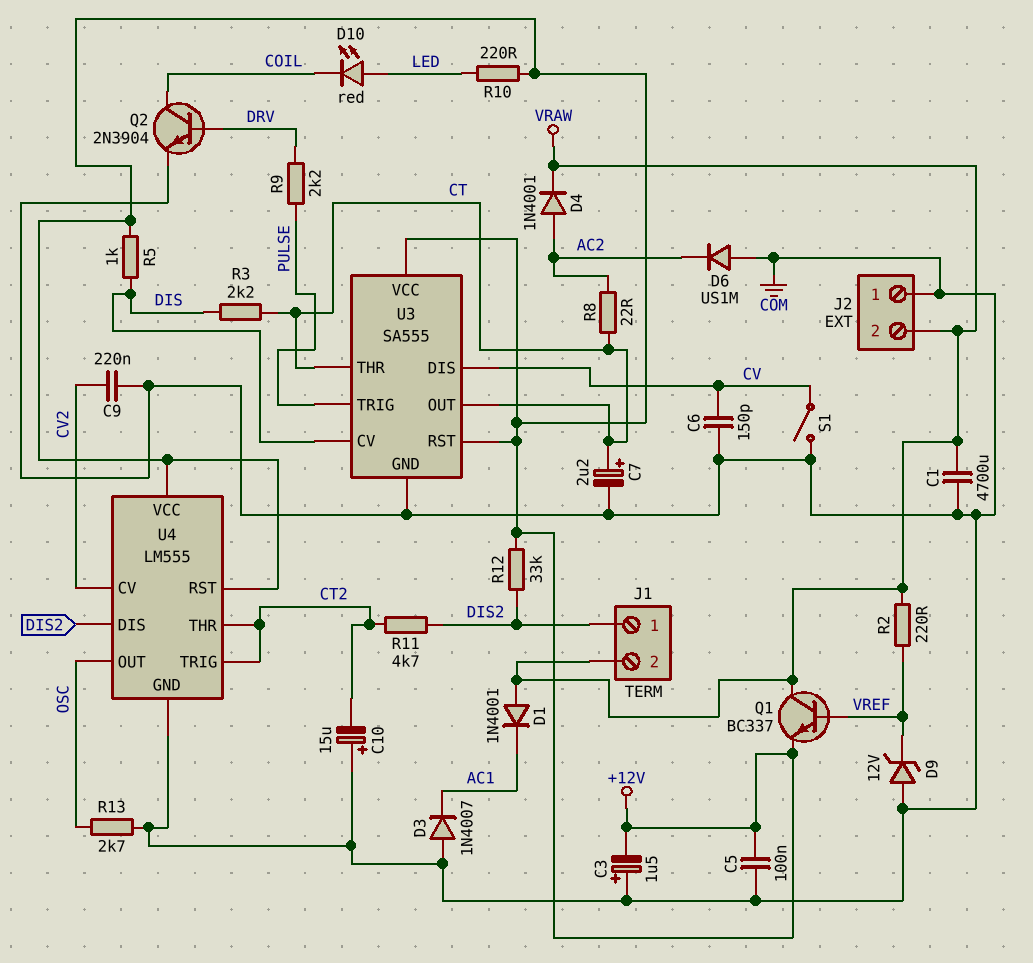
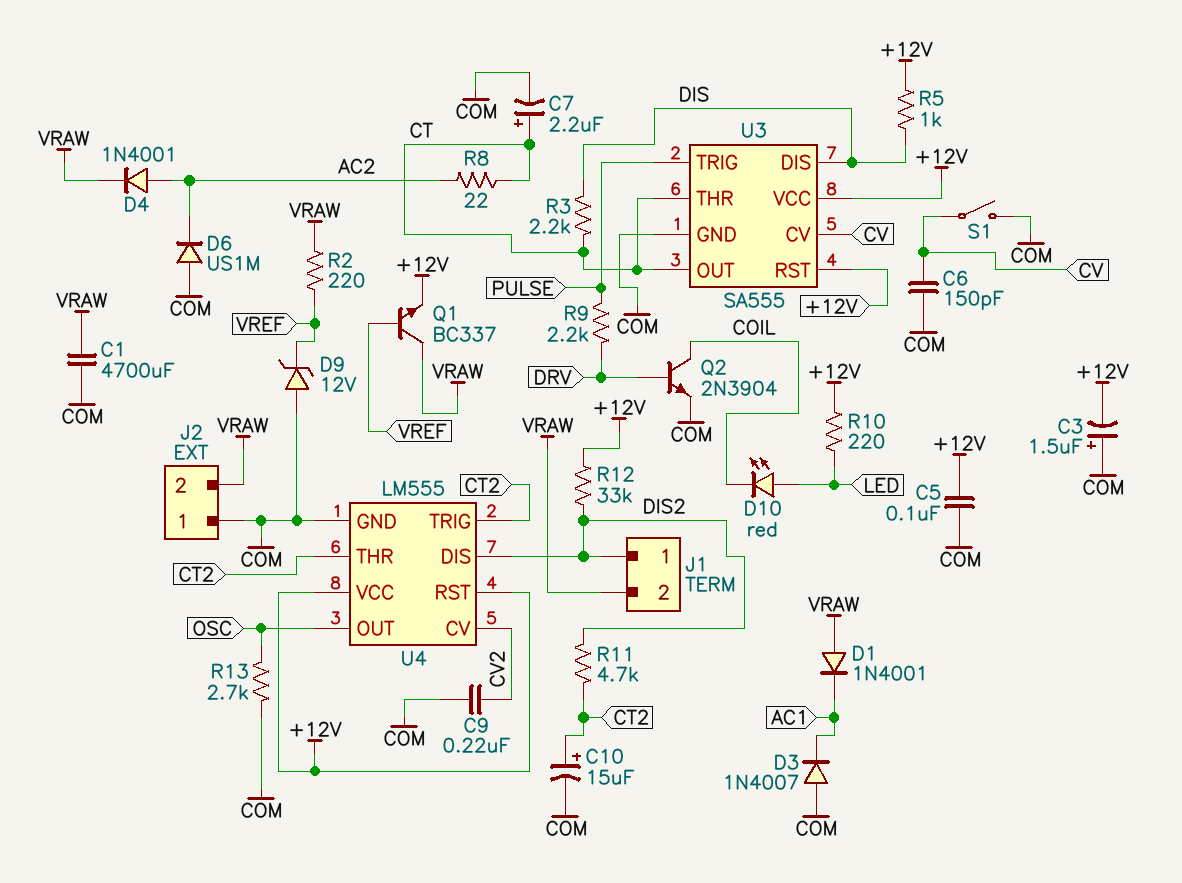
C10: 15uF (plus COM, minus CT2) -> 15uF (plus CT2, minus COM)
U3 pin CV: DIS -> CV
U3 pin DIS: CV -> DIS

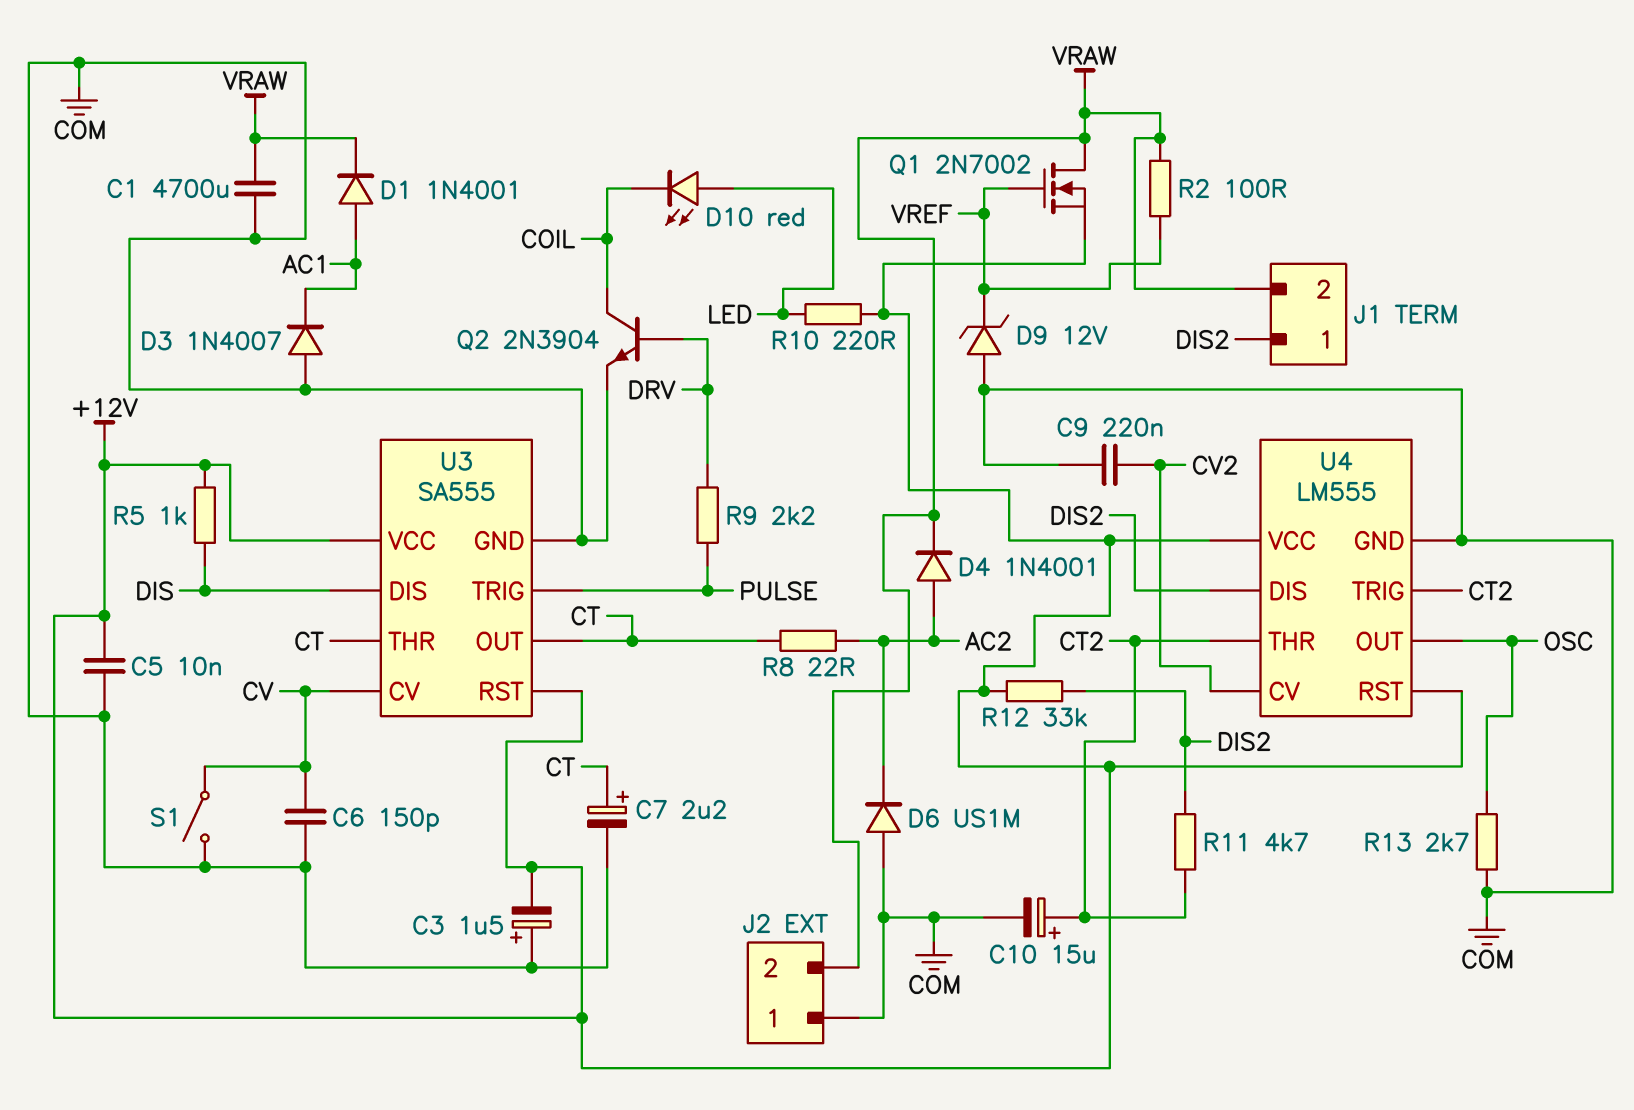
C5: 100nF (+12V, COM) -> 10nF (+12V, COM)
D1: diode 1N4001 (A VRAW, K AC1) -> diode 1N4001 (A AC1, K VRAW)
Q1: NPN BC337 (B VREF, C VRAW, E +12V) -> NMOS 2N7002 (G VREF, D VRAW, S +12V)
R2: 220 (VRAW, VREF) -> 100 (VRAW, VREF)
R3: 2.2k (CT, DIS) -> none

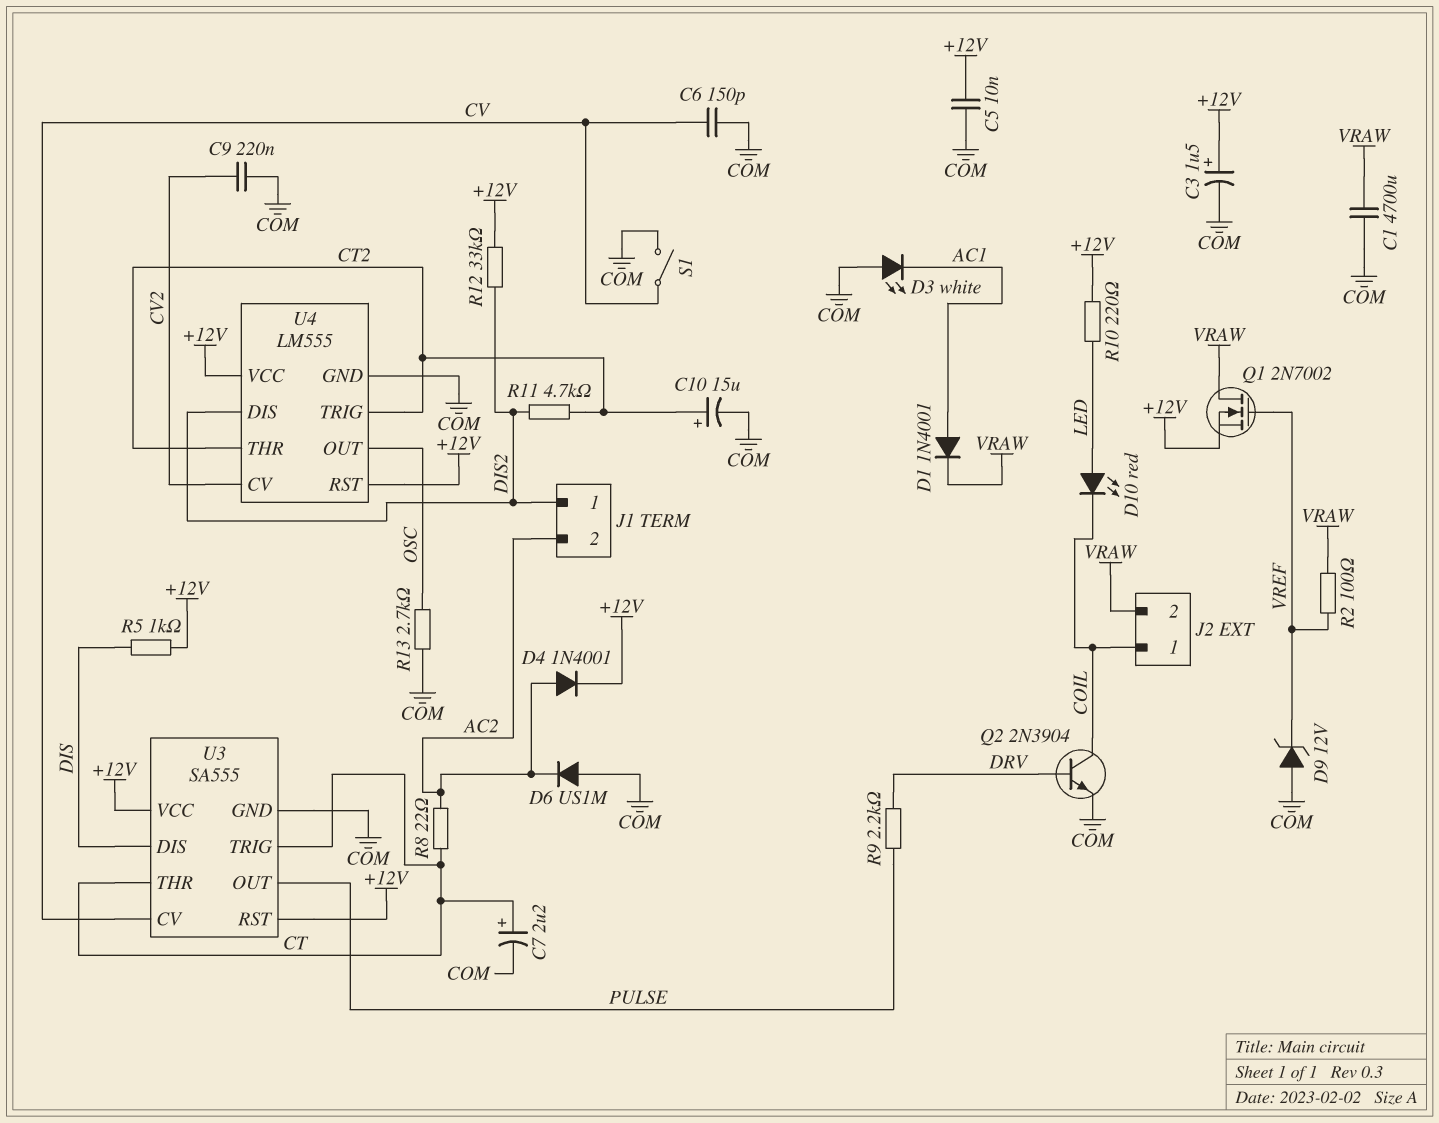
C3: 1.5uF (plus COM, minus +12V) -> 1.5uF (plus +12V, minus COM)
D3: diode 1N4007 (A COM, K AC1) -> LED white (A COM, K AC1)
D4: diode 1N4001 (A AC2, K VRAW) -> diode 1N4001 (A AC2, K +12V)
J1 pin 2: VRAW -> AC2
J2 pin 1: COM -> COIL
U3 pin OUT: CT -> PULSE
U3 pin TRIG: PULSE -> CT

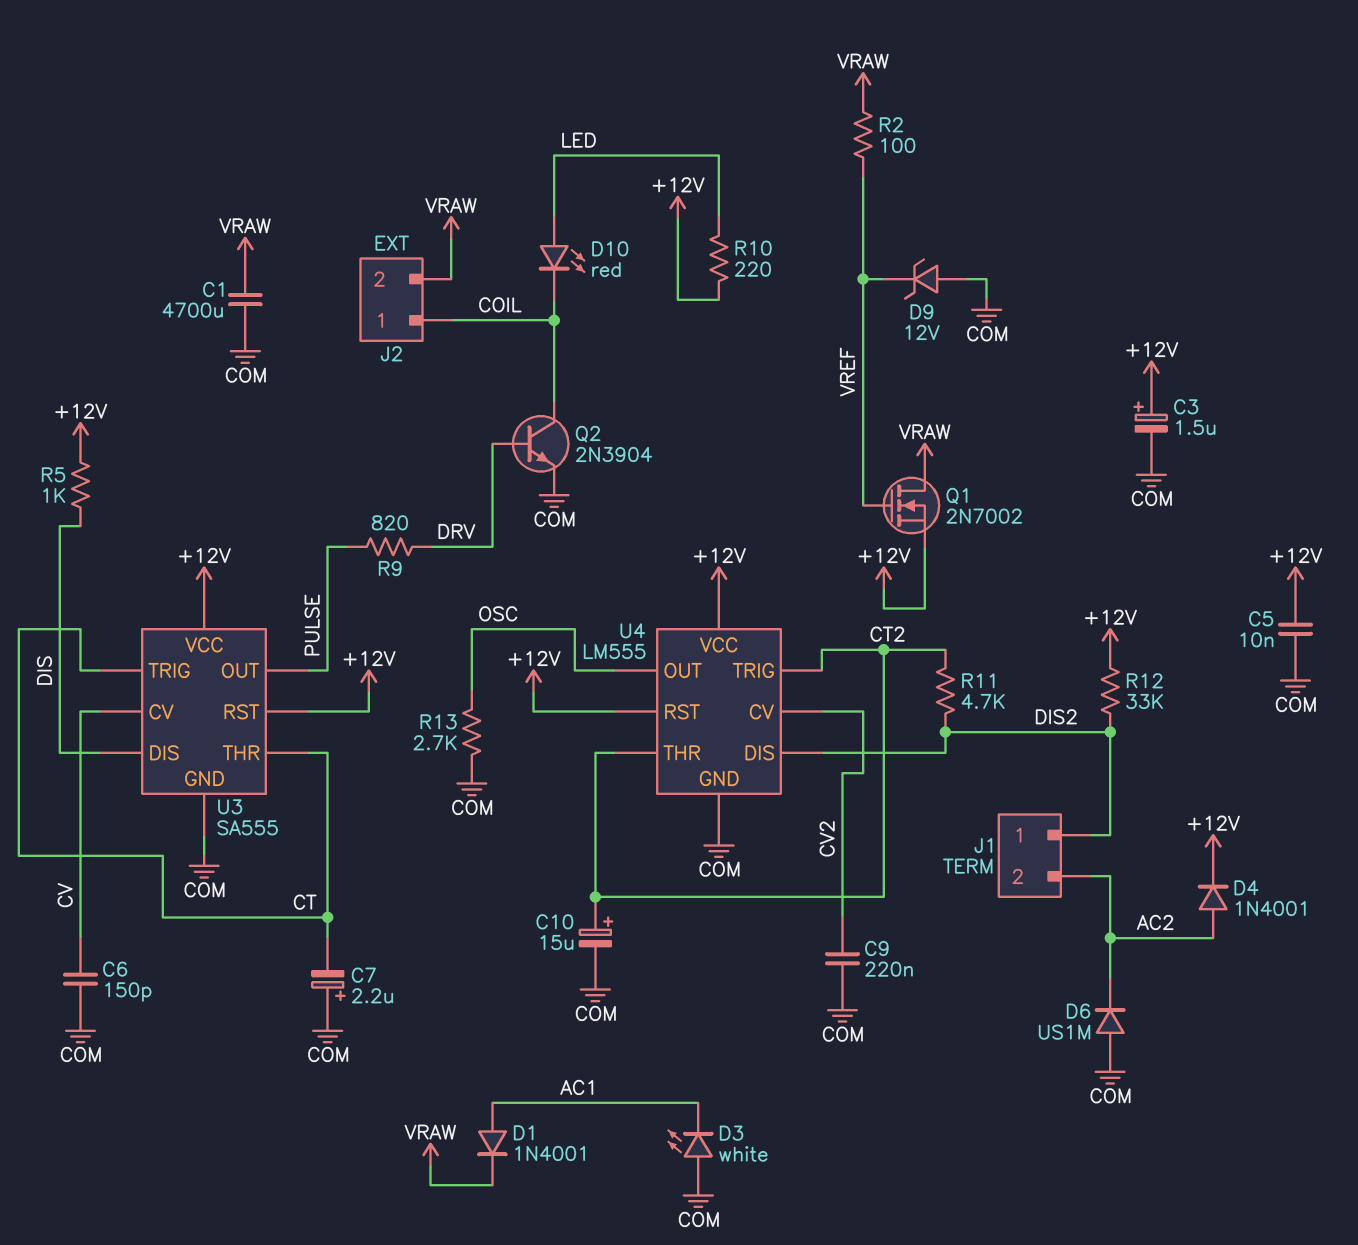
C7: 2.2uF (plus CT, minus COM) -> 2.2uF (plus COM, minus CT)
R8: 22 (AC2, CT) -> none
R9: 2.2k (DRV, PULSE) -> 820 (DRV, PULSE)
S1: switch (COM, CV) -> none

